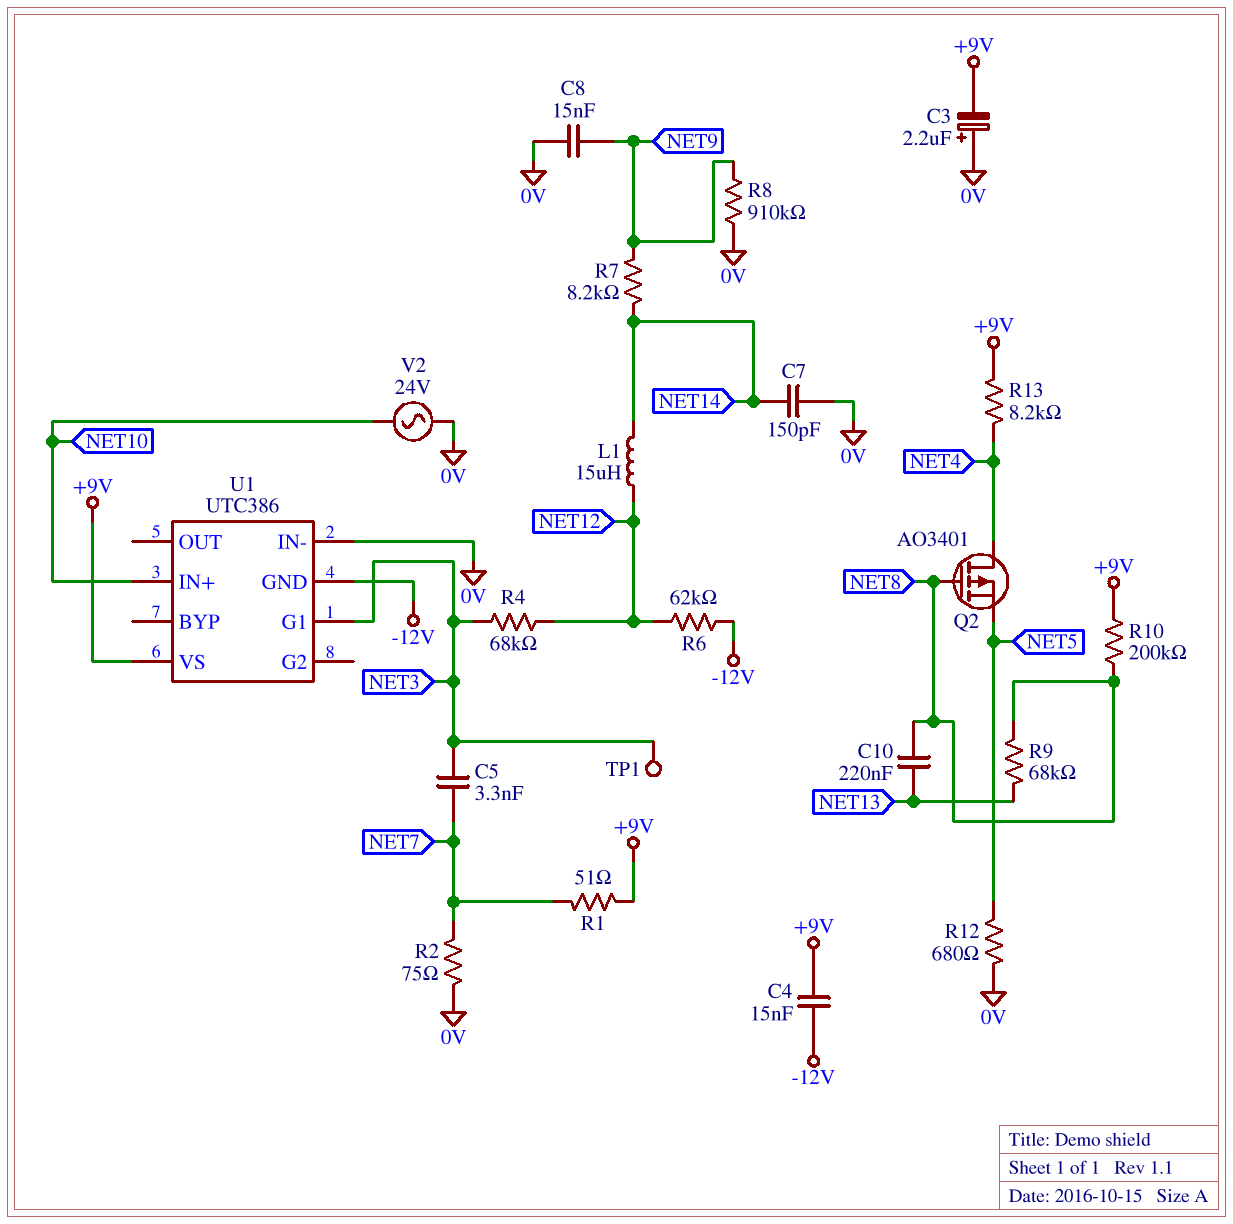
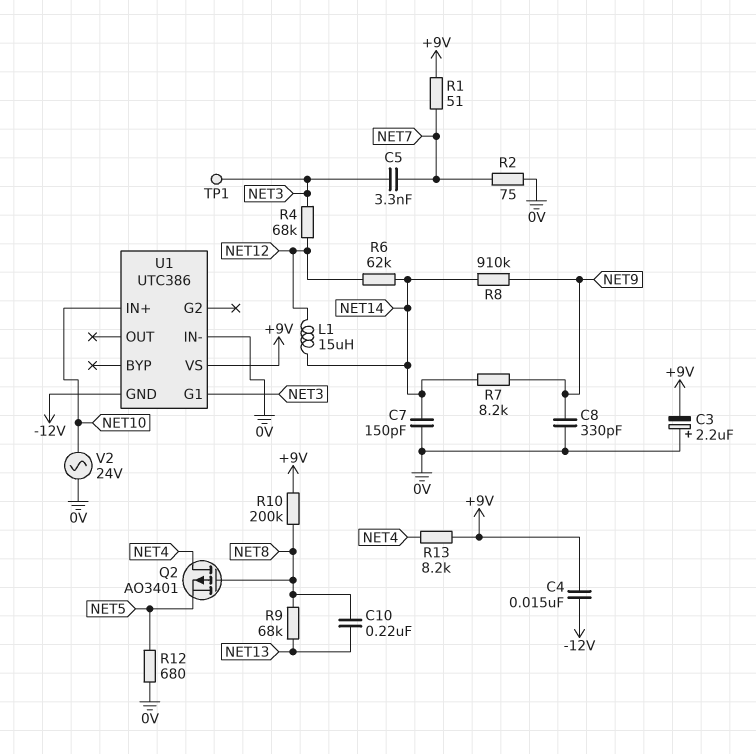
C8: 15nF (0V, NET9) -> 330pF (0V, NET9)
R6: 62k (-12V, NET12) -> 62k (NET12, NET14)
R8: 910k (0V, NET9) -> 910k (NET9, NET14)

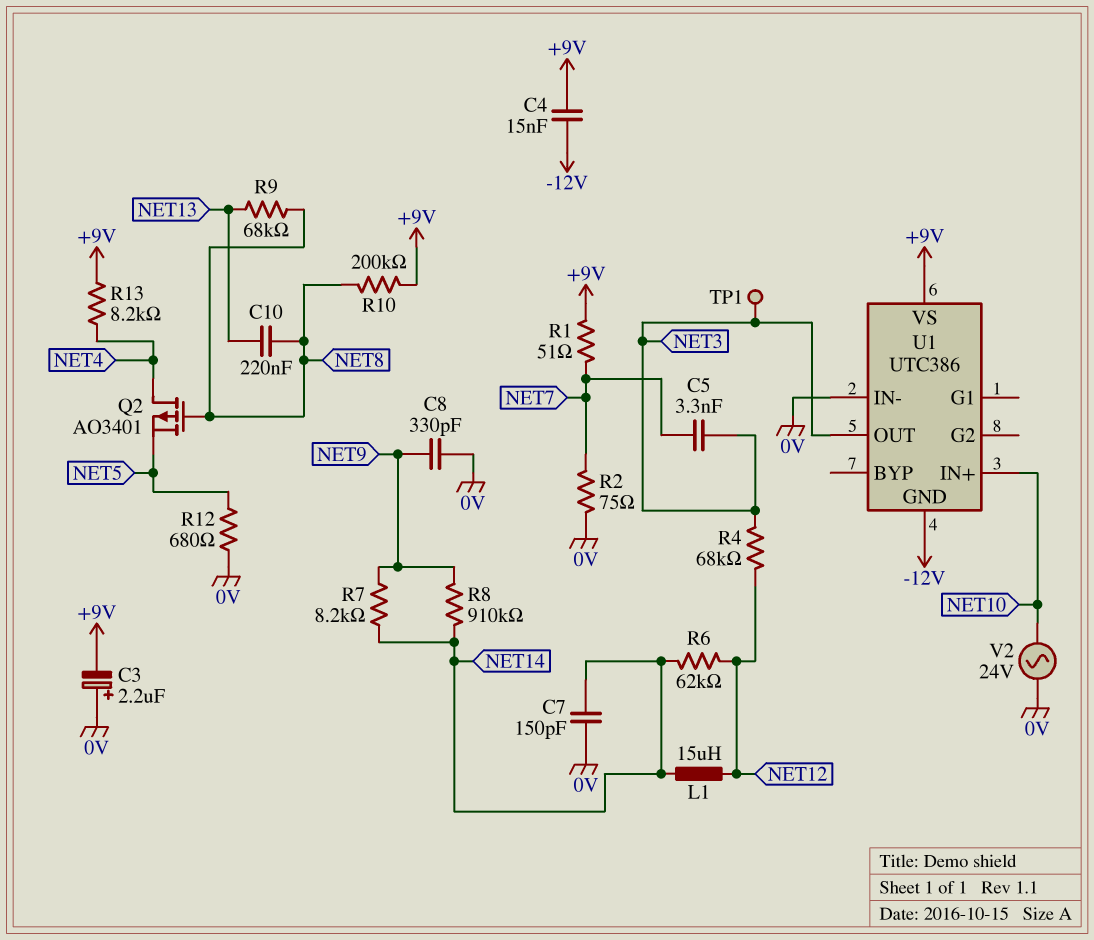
U1 pin G1: NET3 -> none
U1 pin OUT: none -> NET3

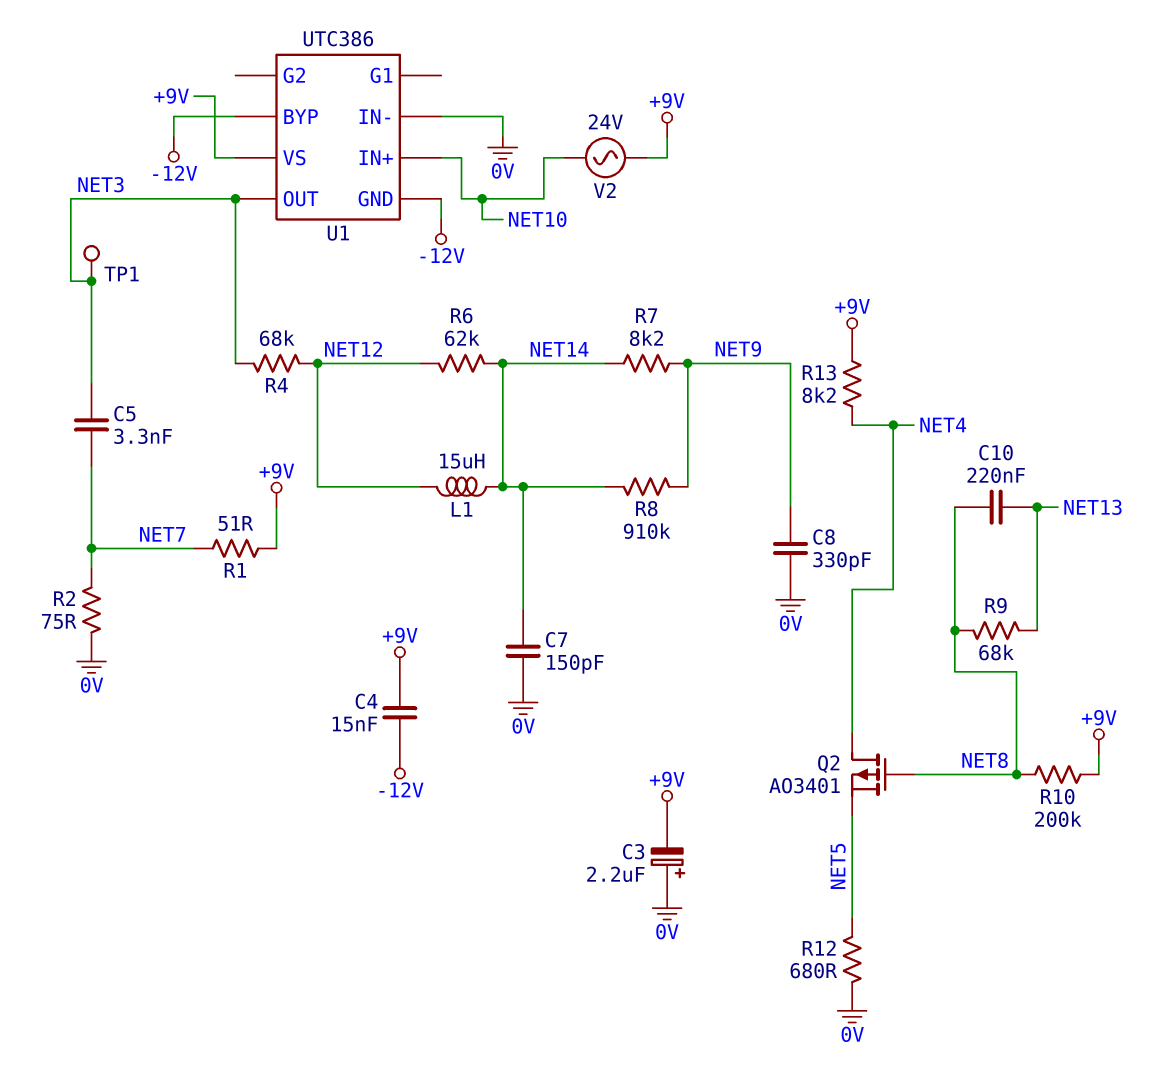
U1 pin BYP: none -> -12V
V2: AC 24V (0V, NET10) -> AC 24V (+9V, NET10)

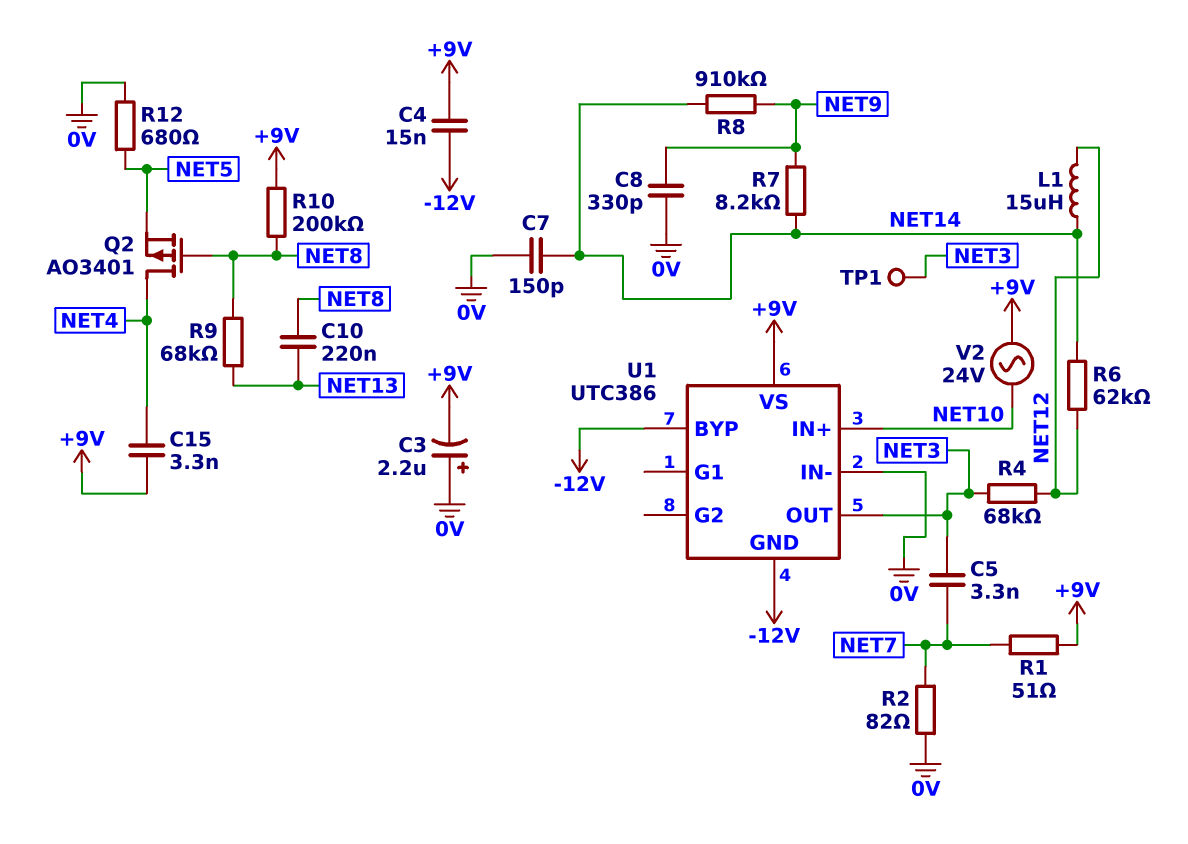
C15: none -> 3.3nF (+9V, NET4)
R2: 75 (0V, NET7) -> 82 (0V, NET7)
R13: 8.2k (+9V, NET4) -> none

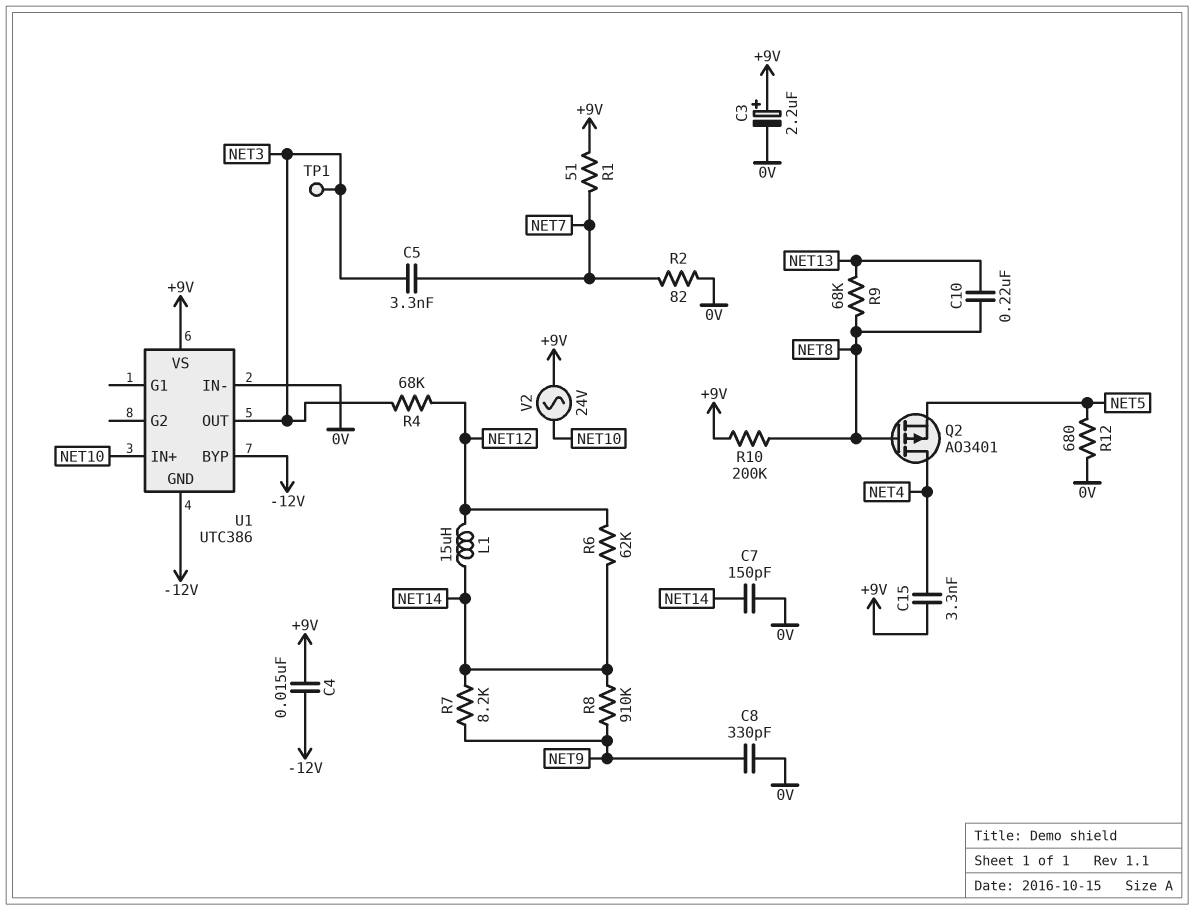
C3: 2.2uF (plus 0V, minus +9V) -> 2.2uF (plus +9V, minus 0V)

